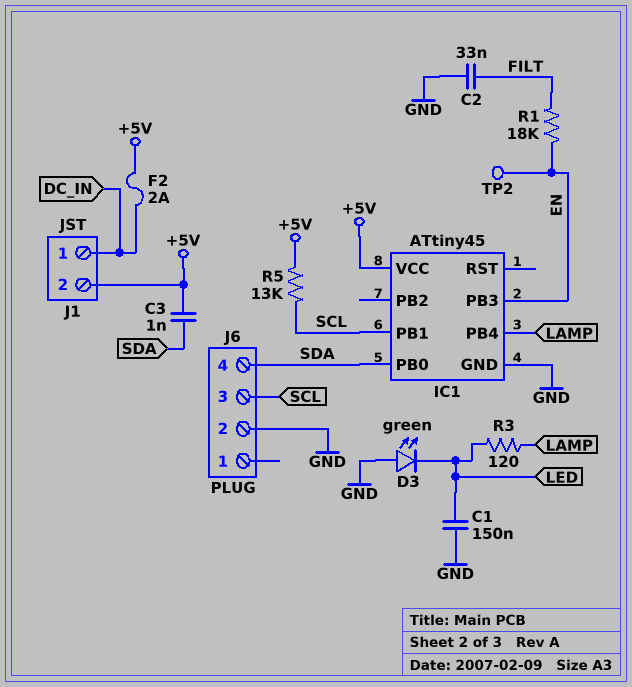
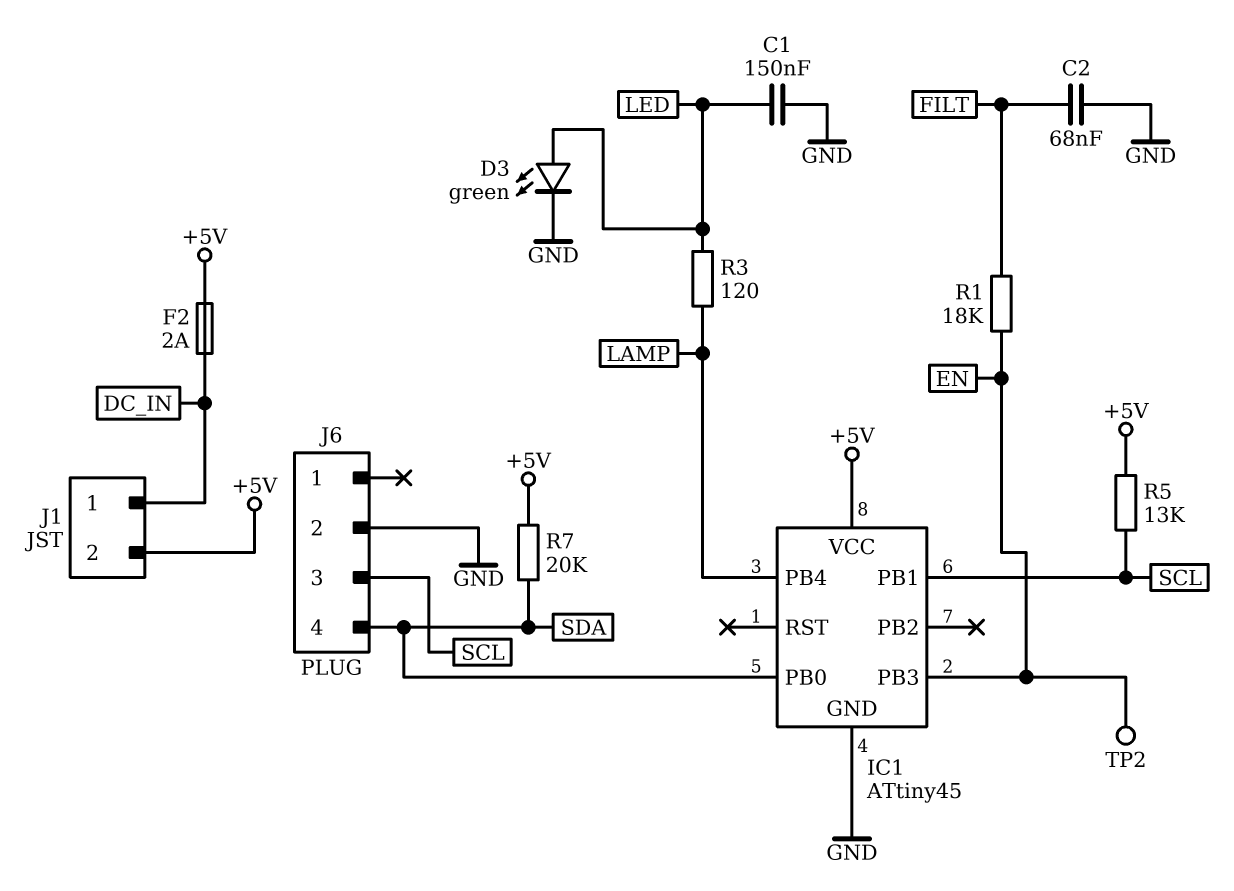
C2: 33nF (FILT, GND) -> 68nF (FILT, GND)
C3: 1nF (+5V, SDA) -> none
D3: LED green (A GND, K LED) -> LED green (A LED, K GND)
R7: none -> 20k (+5V, SDA)

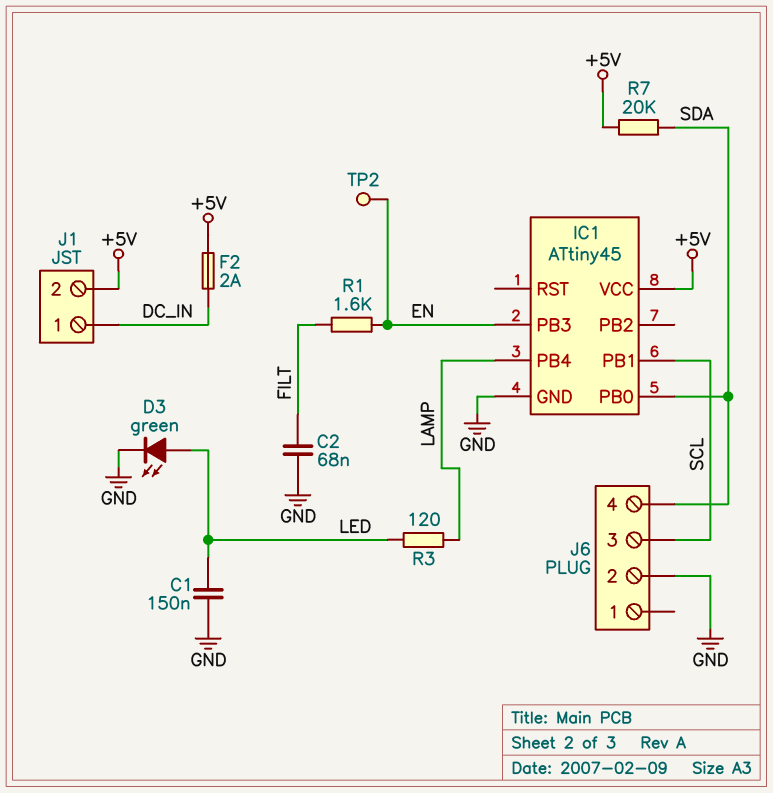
R1: 18k (EN, FILT) -> 1.6k (EN, FILT)
R5: 13k (+5V, SCL) -> none

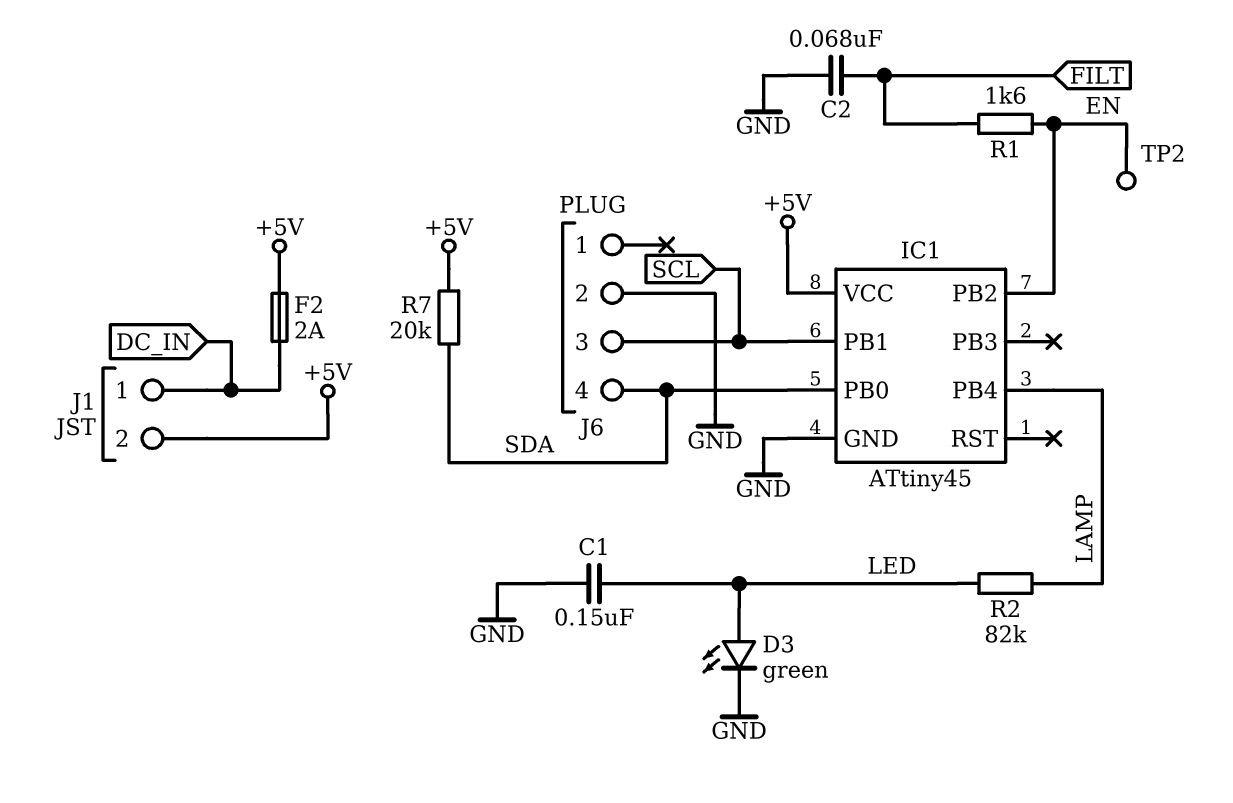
IC1 pin PB2: none -> EN
IC1 pin PB3: EN -> none
R2: none -> 82k (LAMP, LED)
R3: 120 (LAMP, LED) -> none

